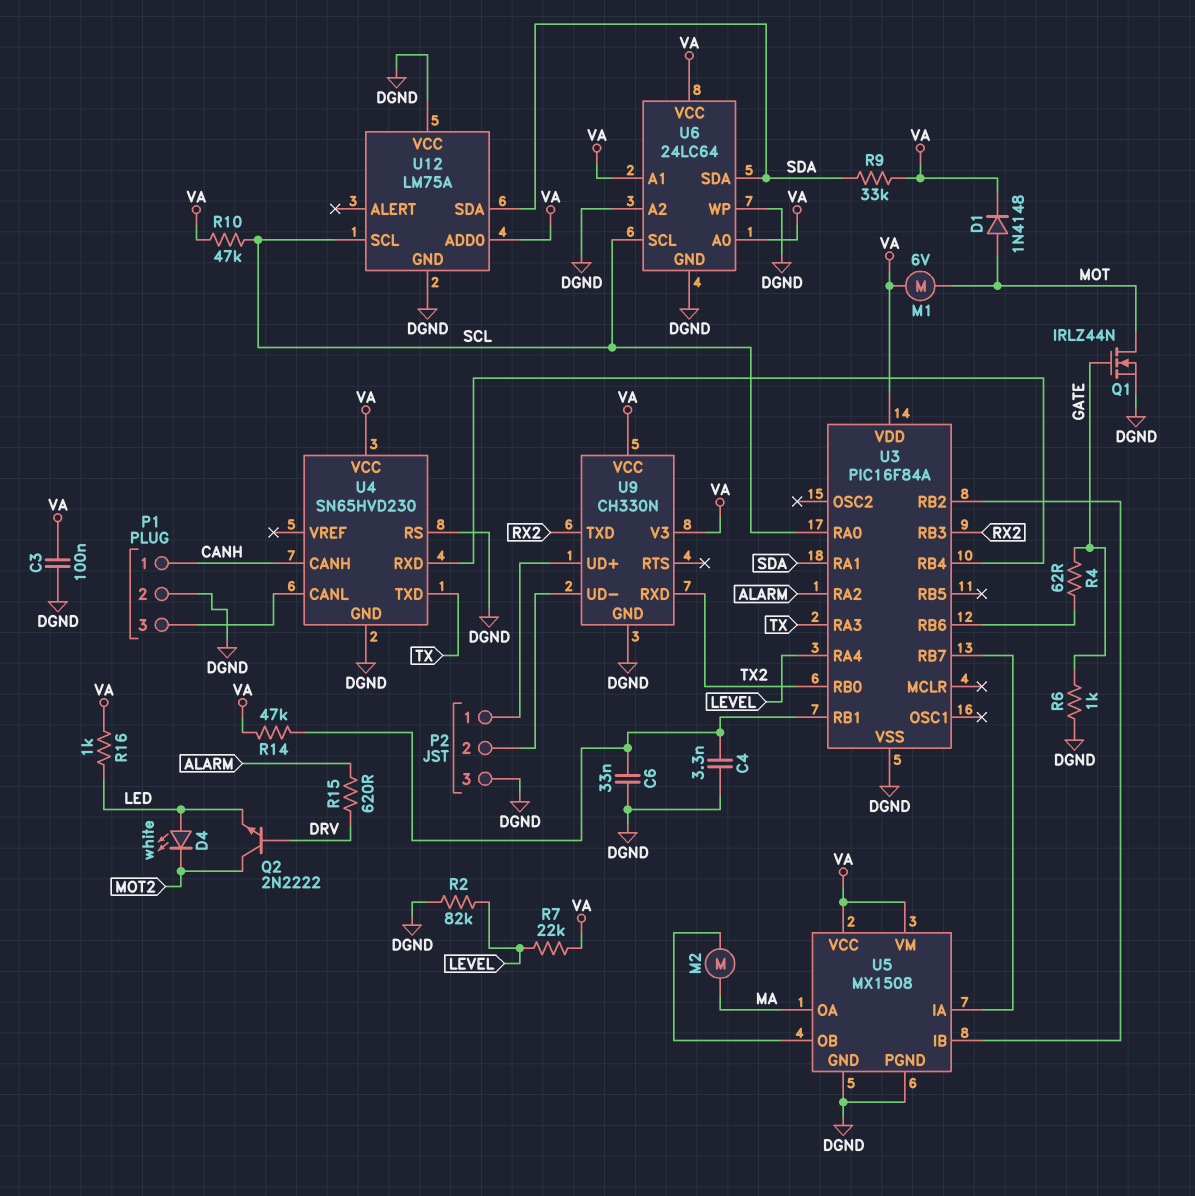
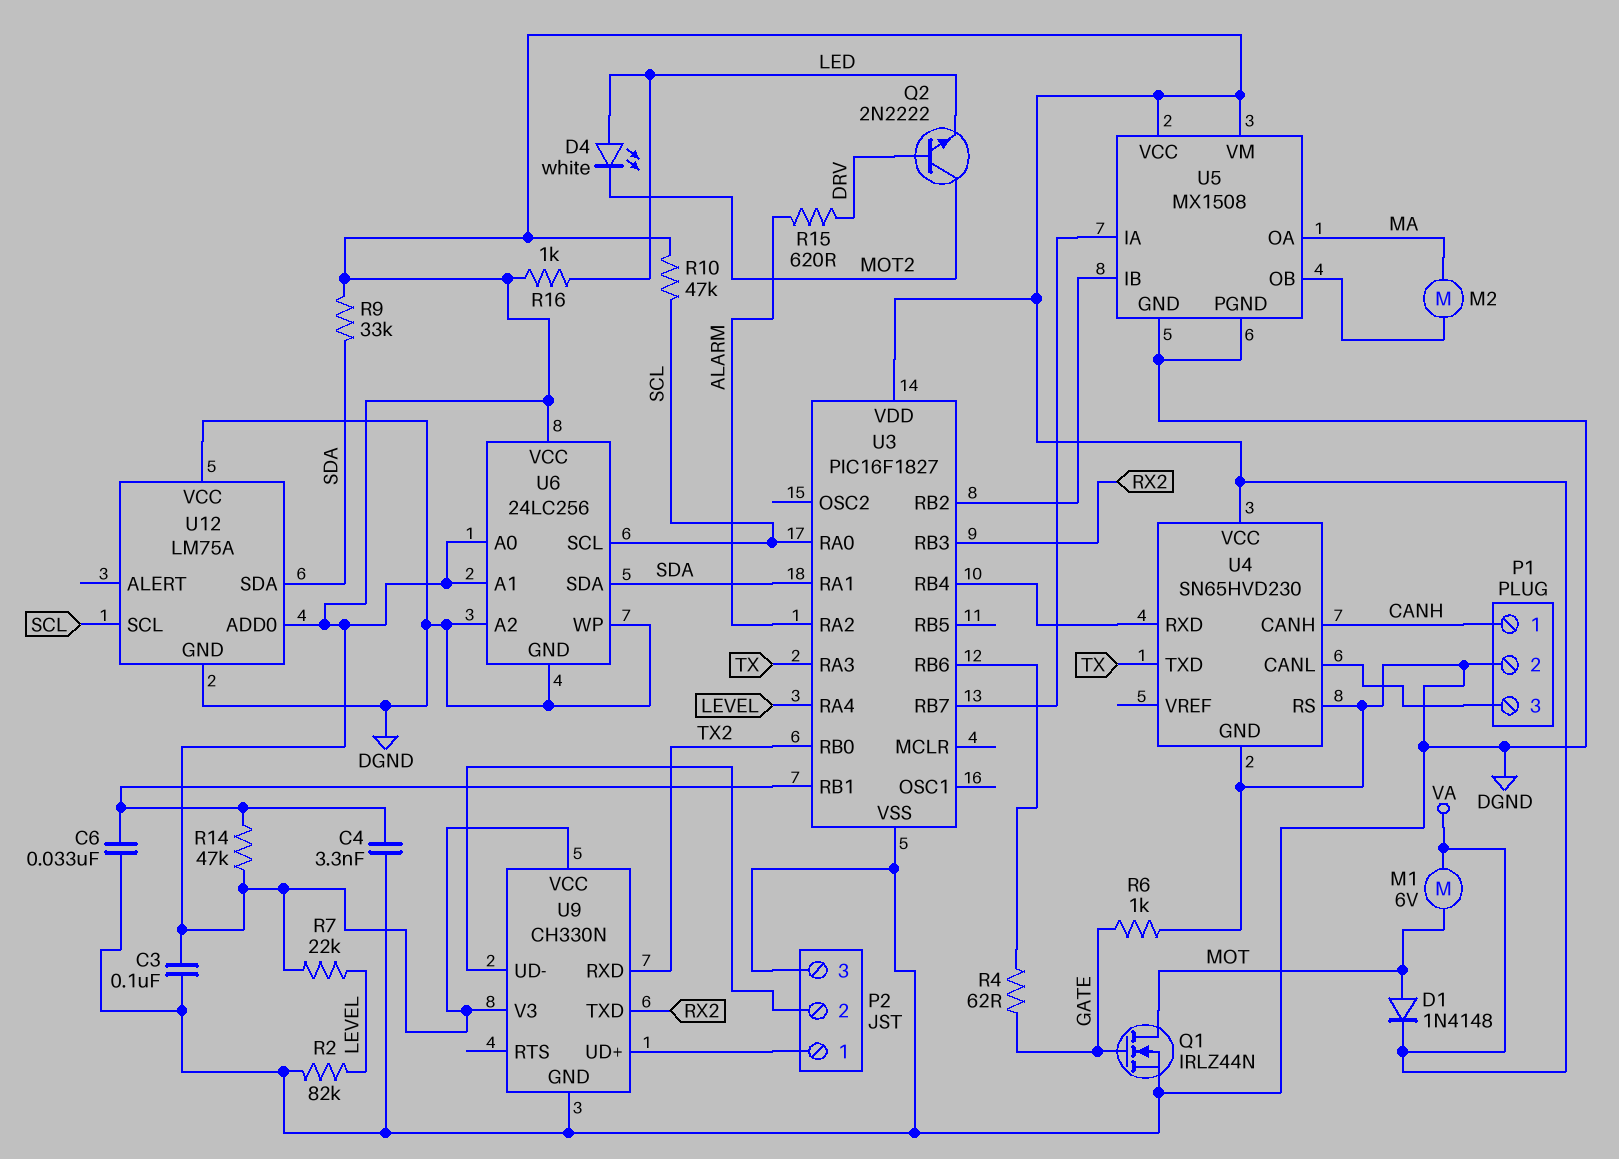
U3: PIC16F84A -> PIC16F1827
U6: 24LC64 -> 24LC256

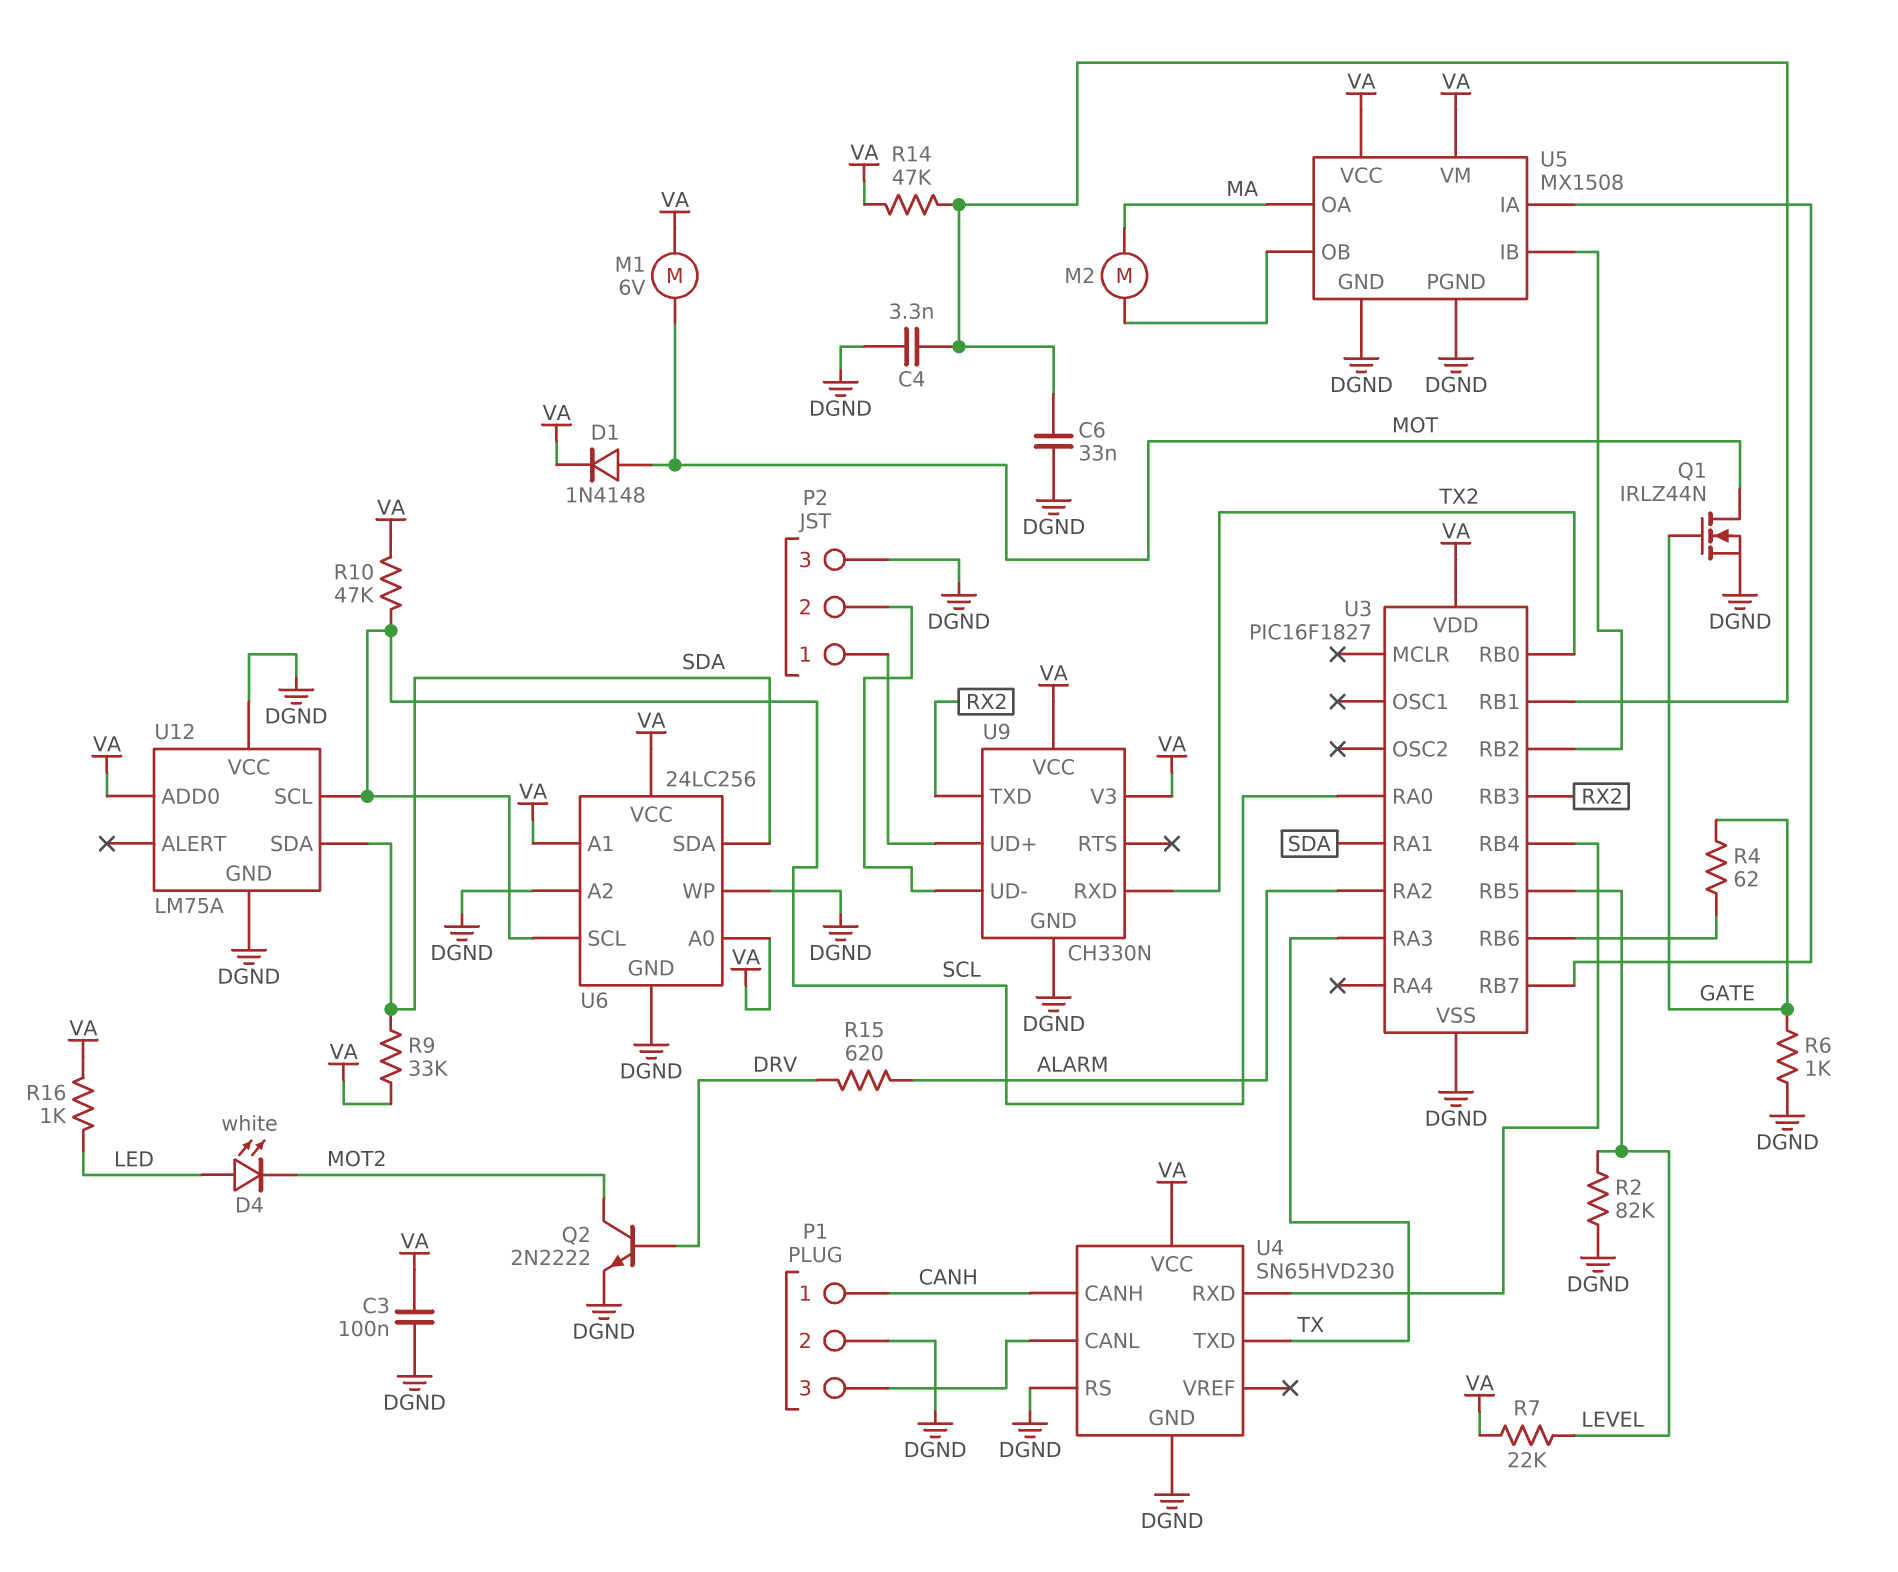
Q2: NPN 2N2222 (B DRV, C MOT2, E LED) -> NPN 2N2222 (B DRV, C MOT2, E DGND)
U3 pin RA4: LEVEL -> none
U3 pin RB5: none -> LEVEL

